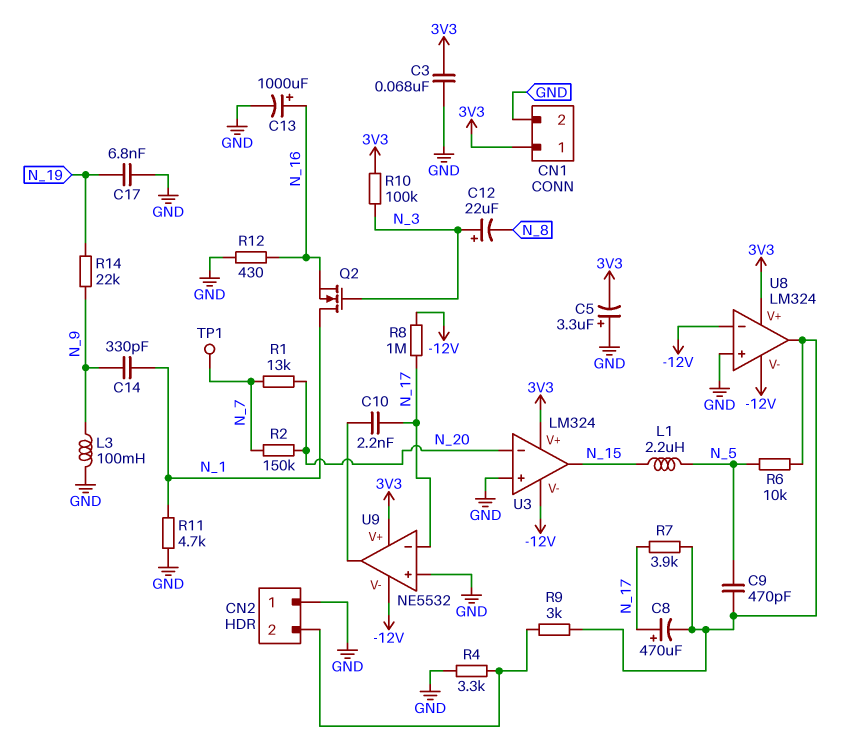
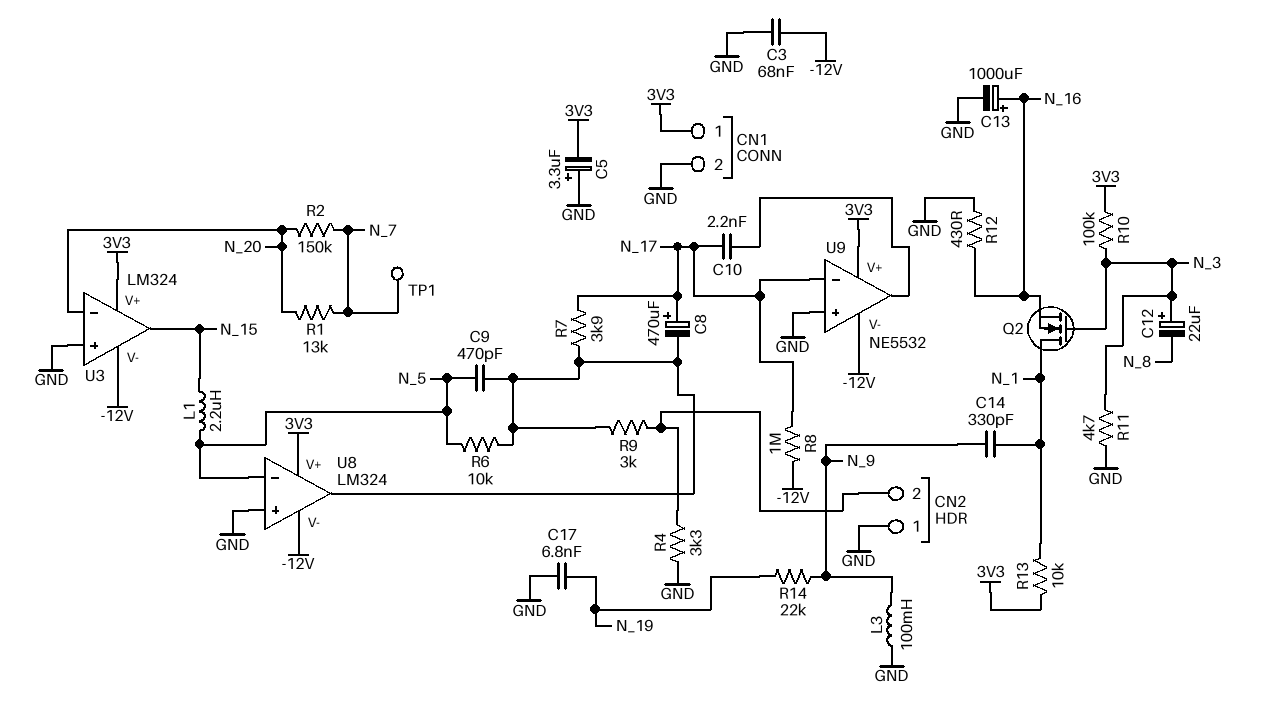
C3: 68nF (3V3, GND) -> 68nF (-12V, GND)
R11: 4.7k (GND, N_1) -> 4.7k (GND, N_3)
R13: none -> 10k (3V3, N_1)
U8 pin in-: -12V -> N_5

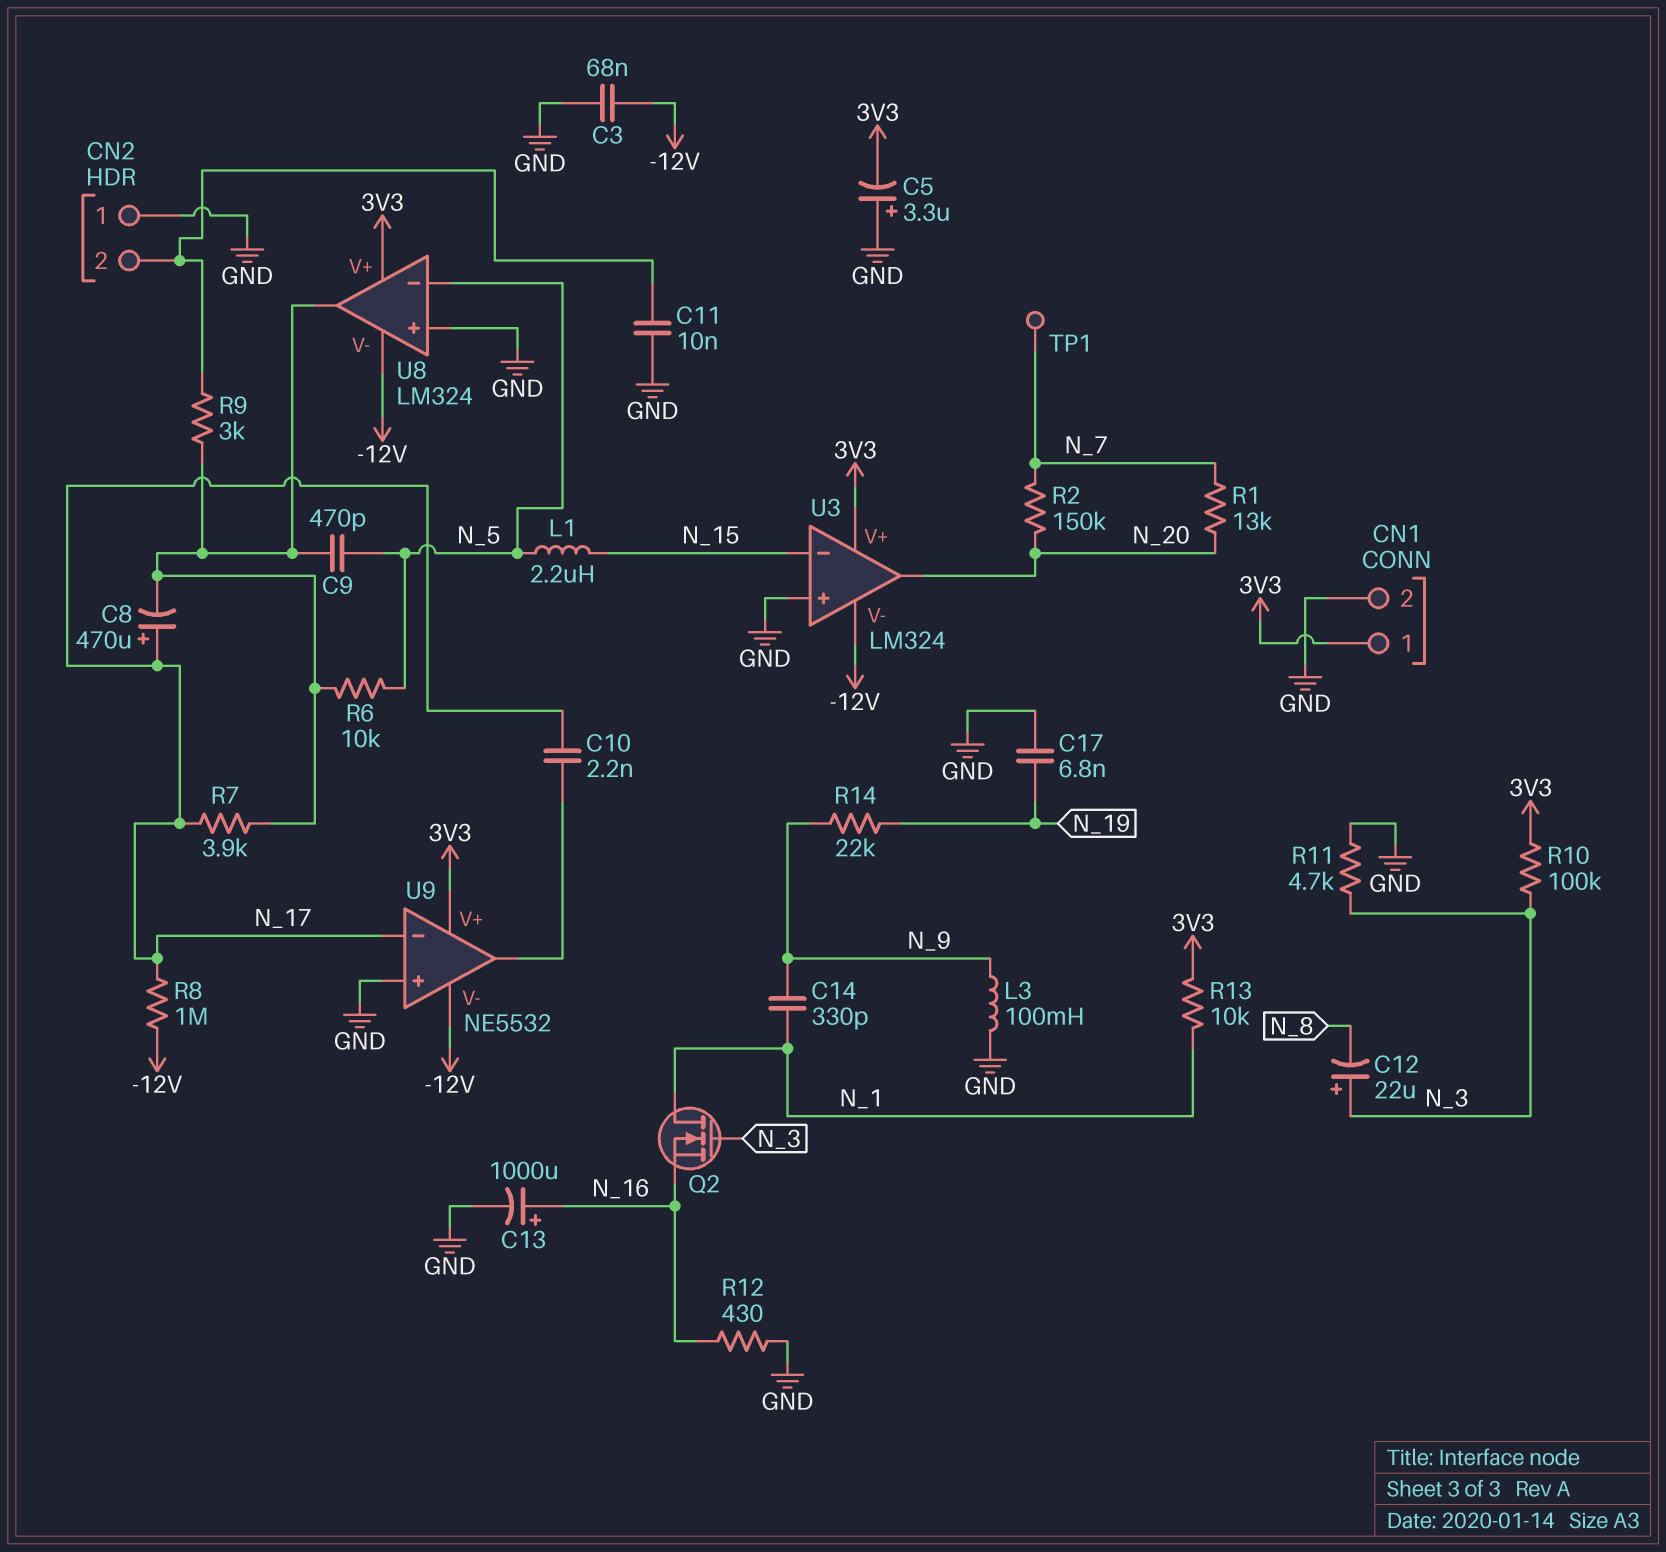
C11: none -> 10nF (CN2/2, GND)
R4: 3.3k (CN2/2, GND) -> none
U3 pin in-: N_20 -> N_15
U3 pin out: N_15 -> N_20

